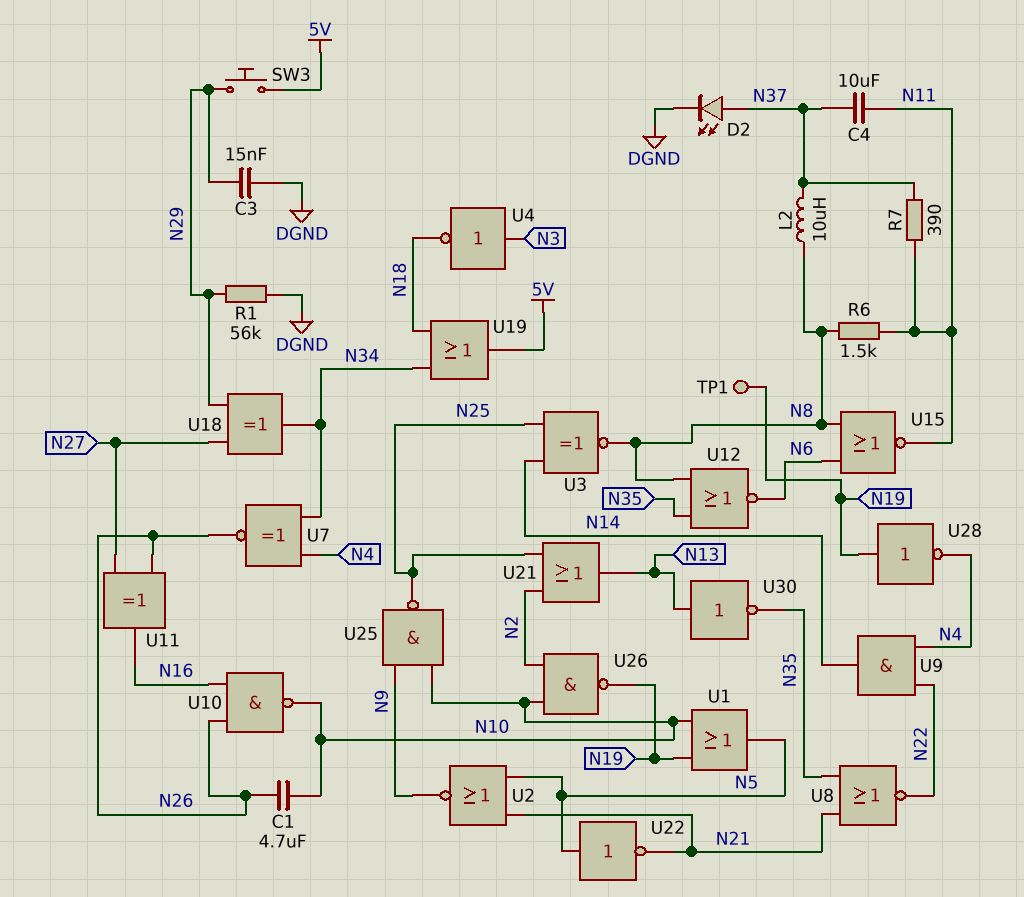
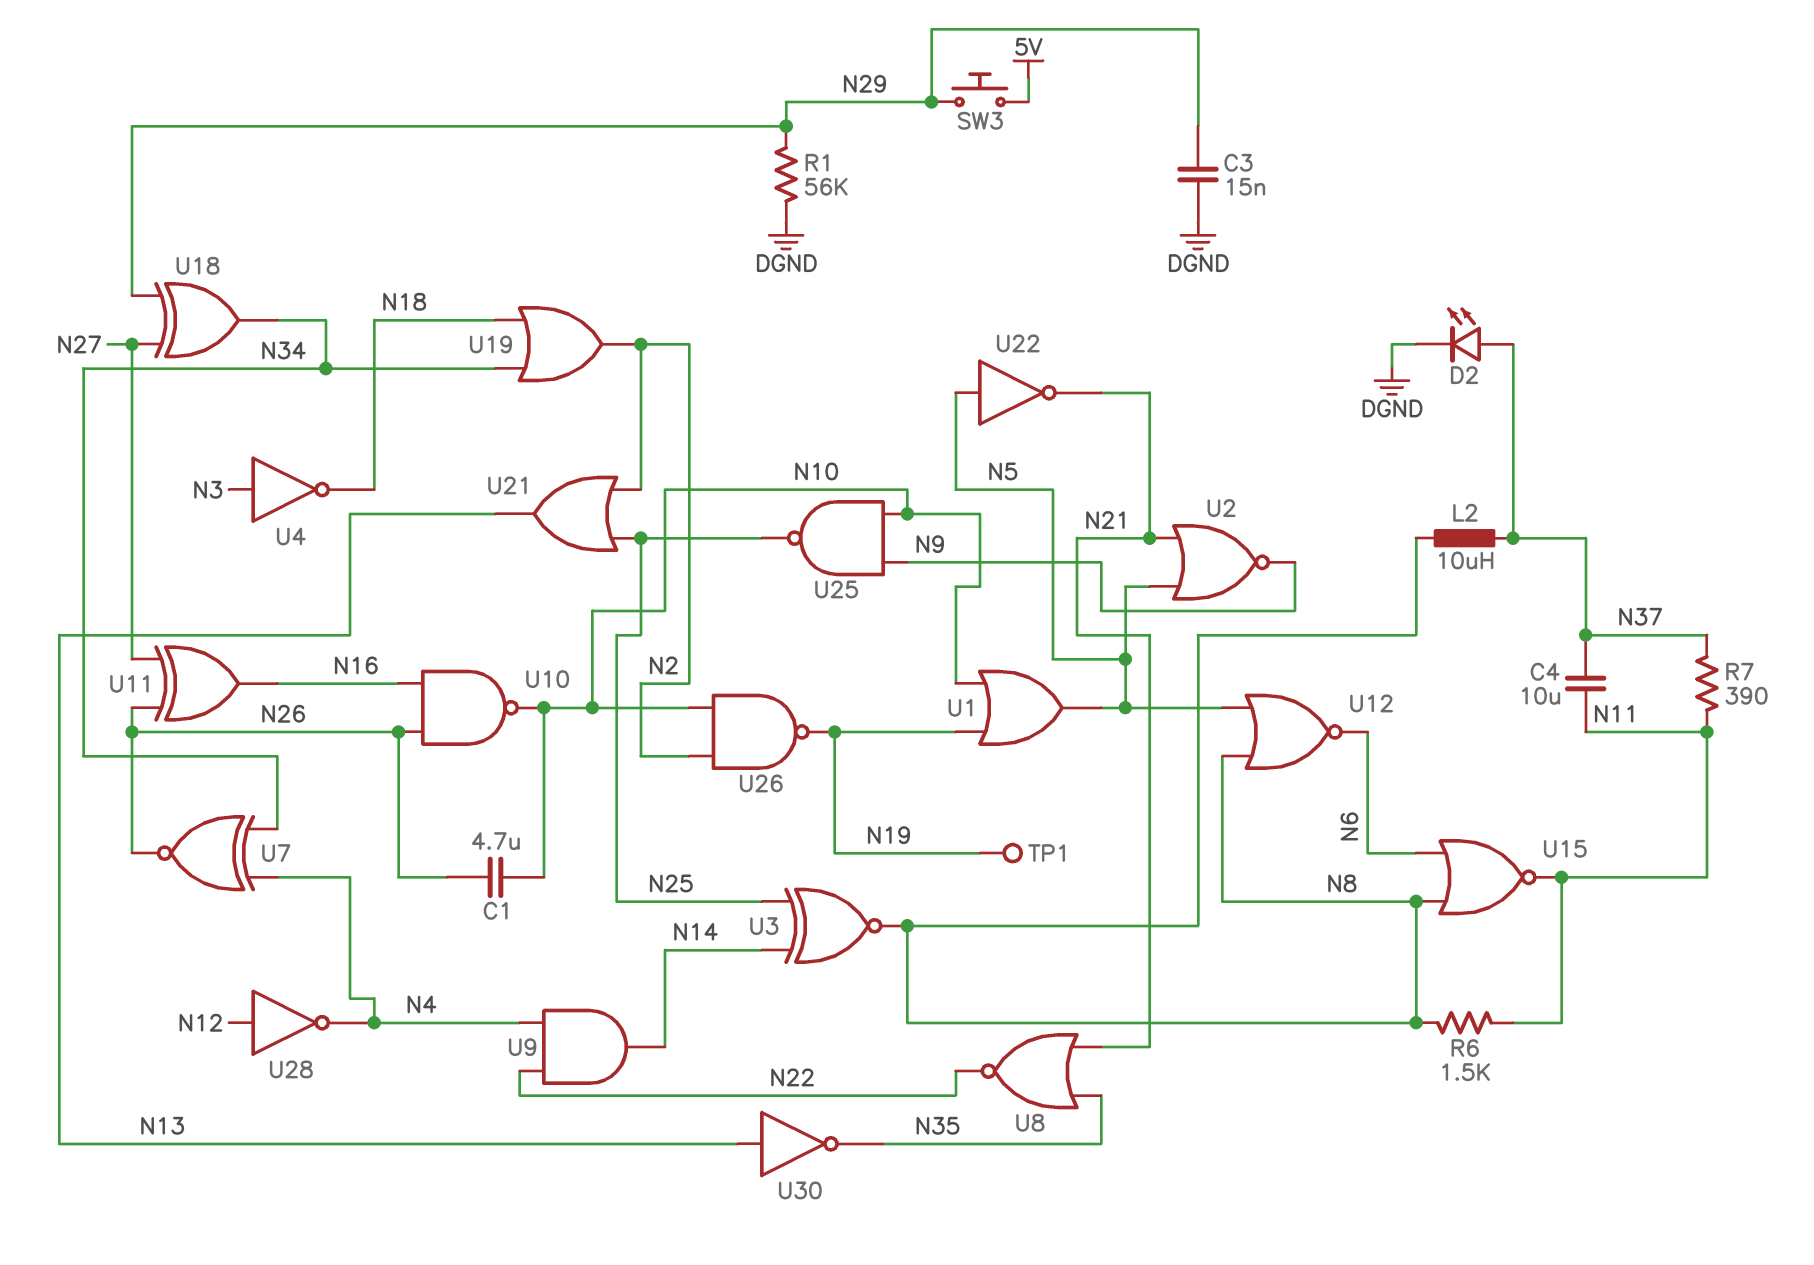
U12: NOR (in N8, in N35, out N6) -> NOR (in N5, in N8, out N6)
U19: OR (in N18, in N34, out 5V) -> OR (in N18, in N34, out N2)
U28: NOT (in N19, out N4) -> NOT (in N12, out N4)

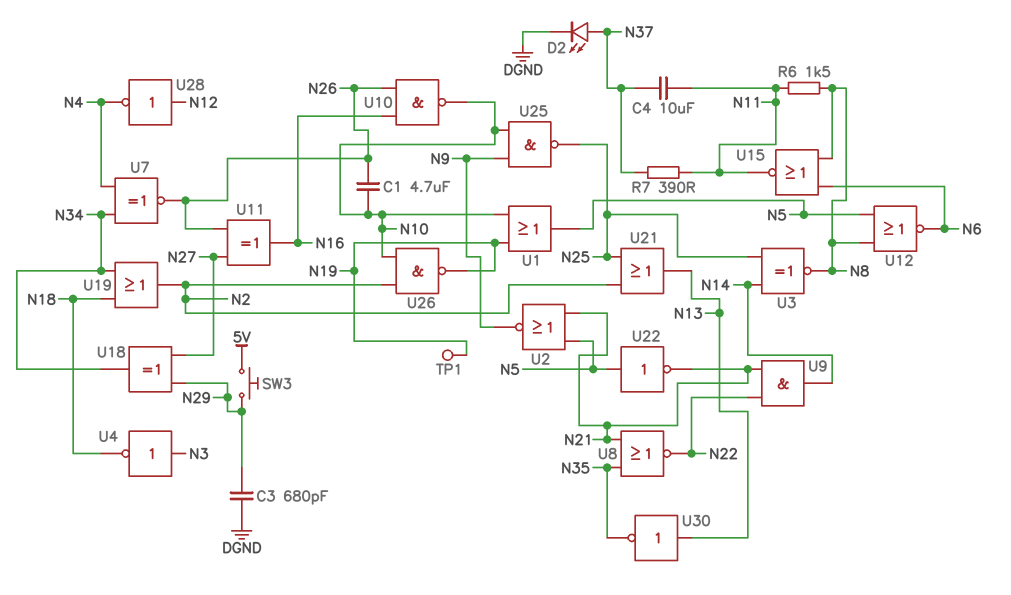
C3: 15nF (DGND, N29) -> 680pF (DGND, N29)
L2: 10uH (N8, N37) -> none
R1: 56k (DGND, N29) -> none
U9: AND (in N4, in N22, out N14) -> AND (in N21, in N22, out N14)

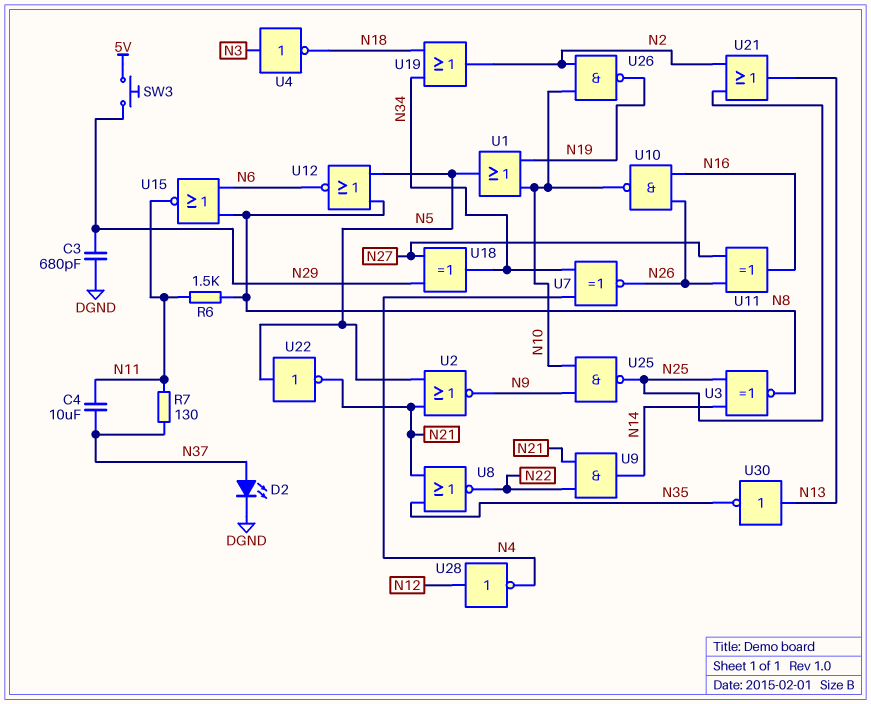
C1: 4.7uF (N10, N26) -> none
R7: 390 (N11, N37) -> 130 (N11, N37)
TP1: test point (N19) -> none

